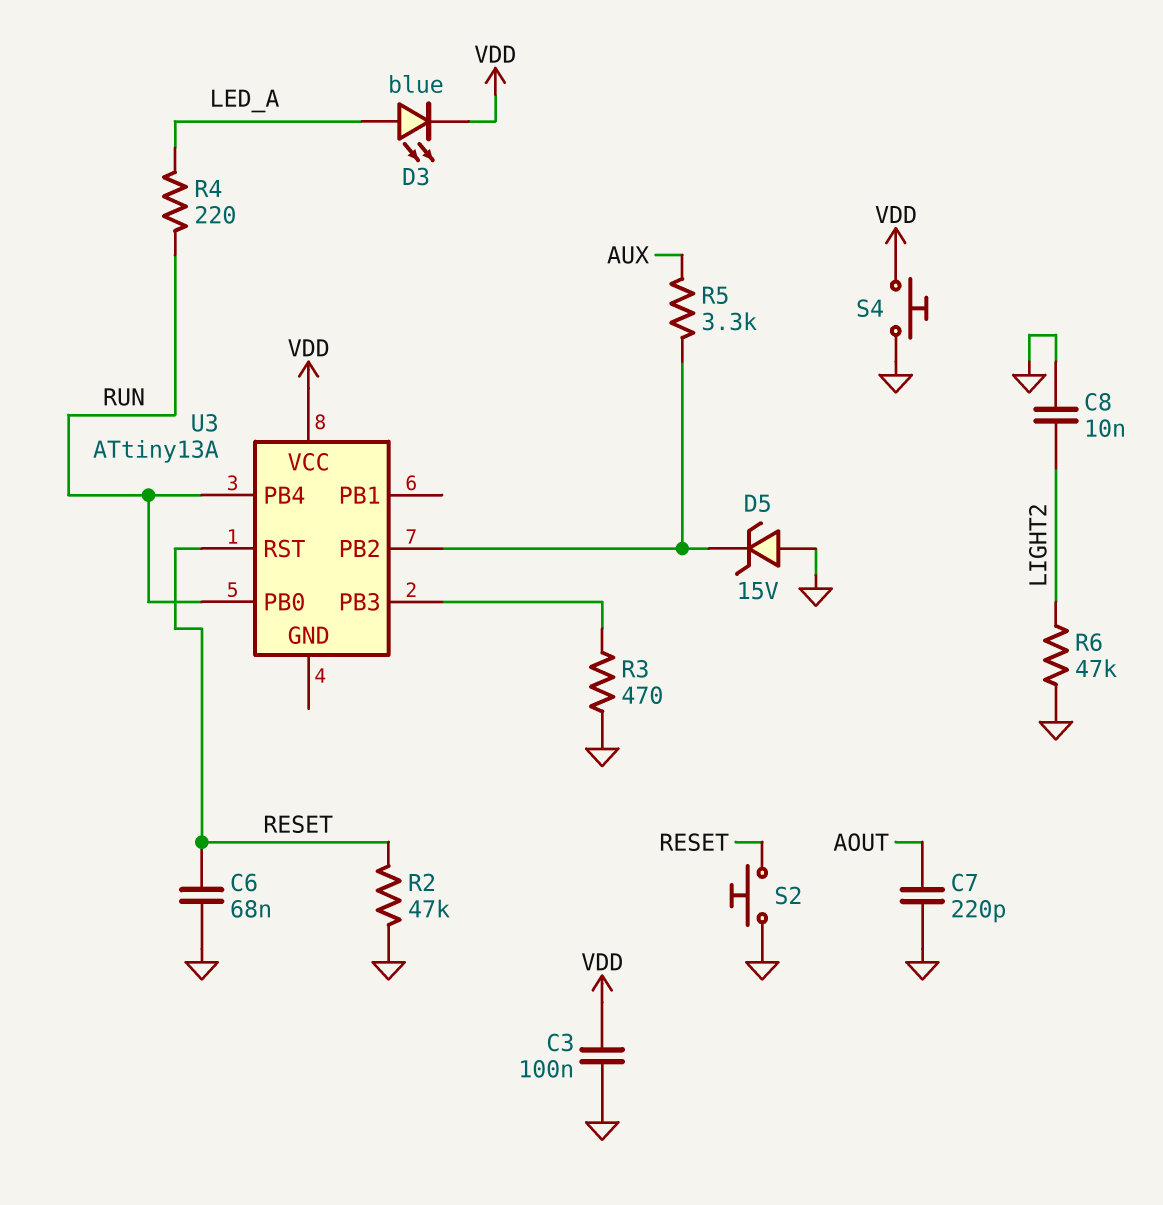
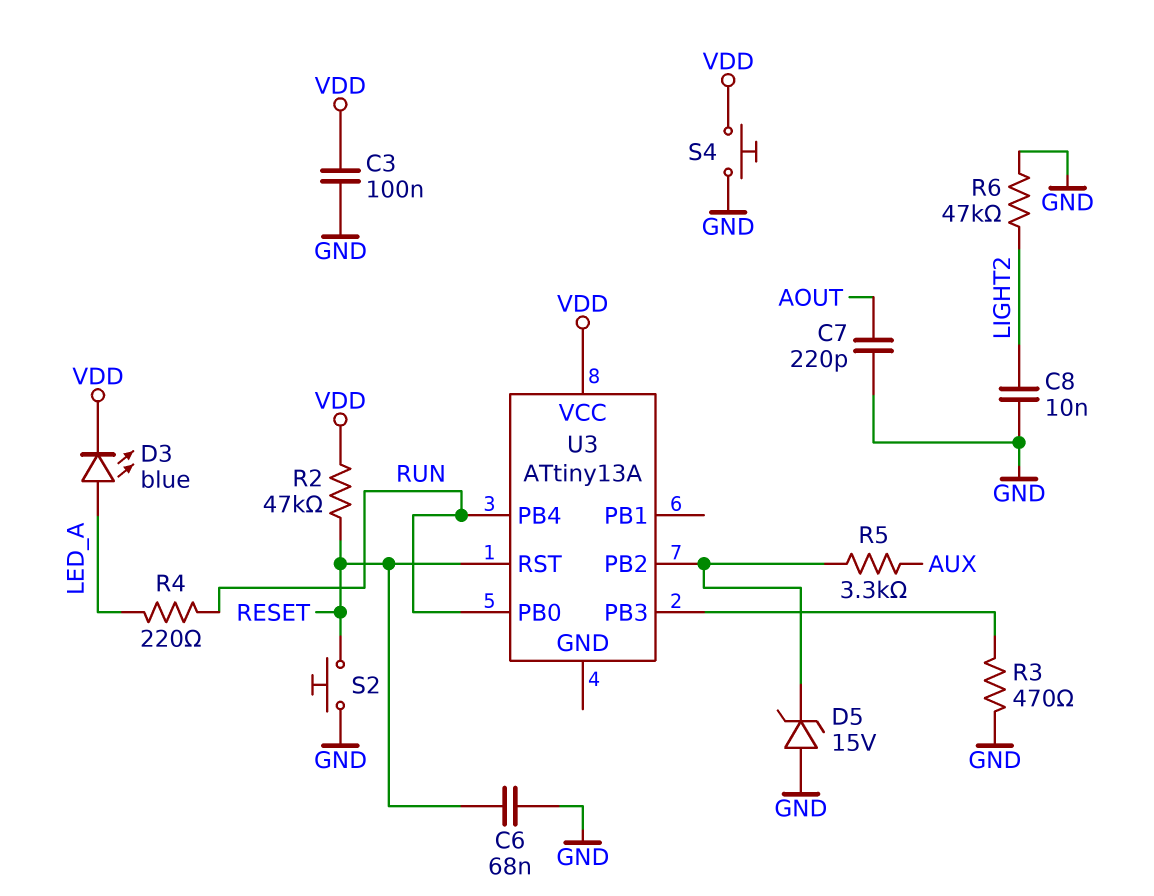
R2: 47k (GND, RESET) -> 47k (RESET, VDD)

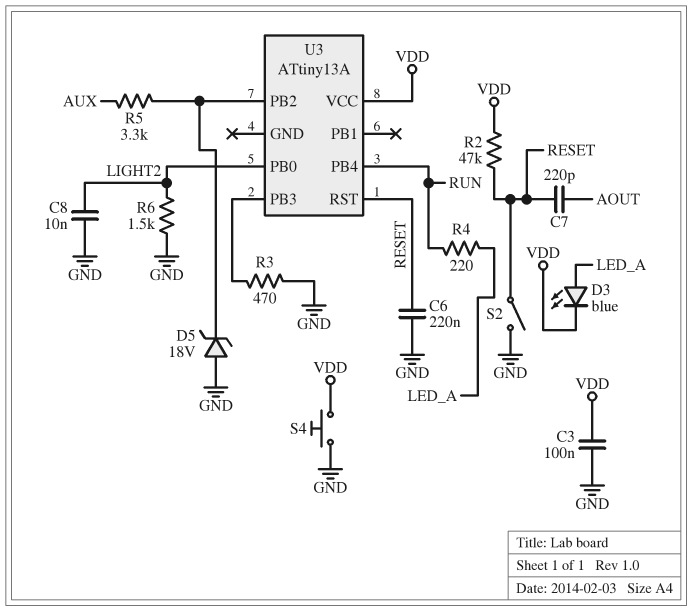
C6: 68nF (GND, RESET) -> 220nF (GND, RESET)
C7: 220pF (AOUT, GND) -> 220pF (AOUT, RESET)
D5: zener 15V (A GND, K U3/PB2) -> zener 18V (A GND, K U3/PB2)
R6: 47k (GND, LIGHT2) -> 1.5k (GND, LIGHT2)
S2: button (GND, RESET) -> switch (GND, RESET)
U3 pin PB0: RUN -> LIGHT2

